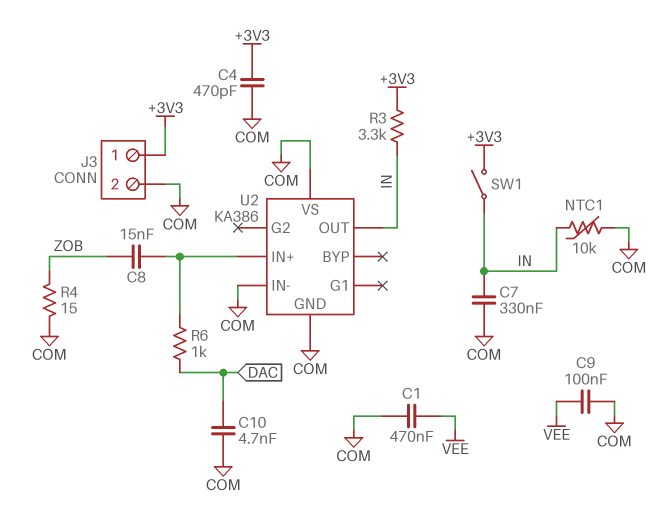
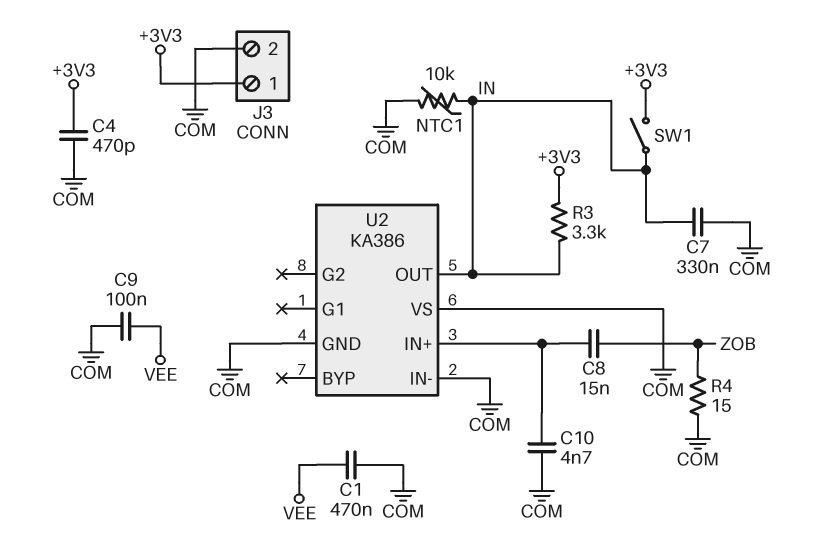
C10: 4.7nF (COM, DAC) -> 4.7nF (COM, U2/IN+)
R6: 1k (DAC, U2/IN+) -> none

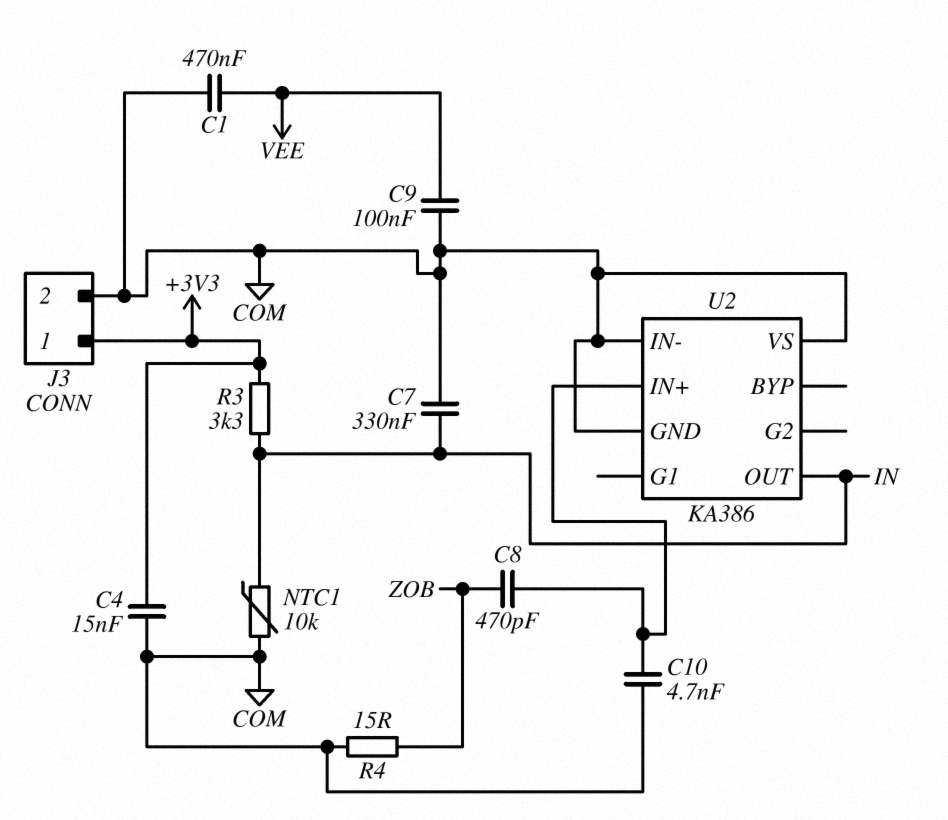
C4: 470pF (+3V3, COM) -> 15nF (+3V3, COM)
C8: 15nF (U2/IN+, ZOB) -> 470pF (U2/IN+, ZOB)
SW1: switch (+3V3, IN) -> none

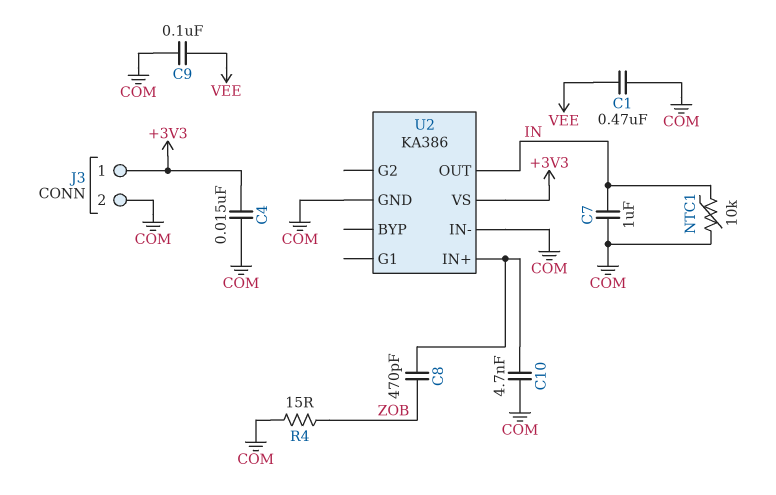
C7: 330nF (COM, IN) -> 1uF (COM, IN)
R3: 3.3k (+3V3, IN) -> none
U2 pin VS: COM -> +3V3

